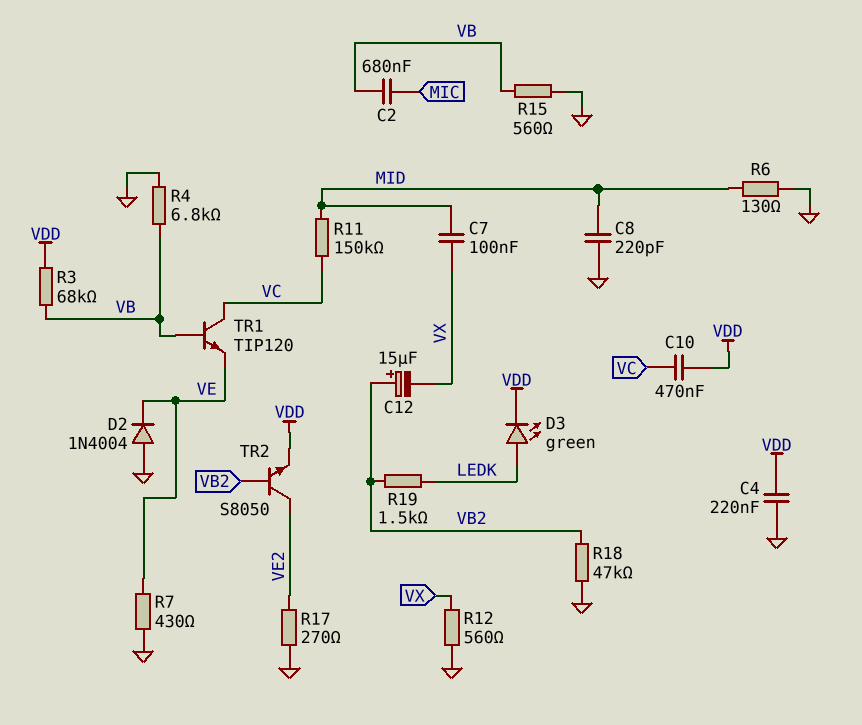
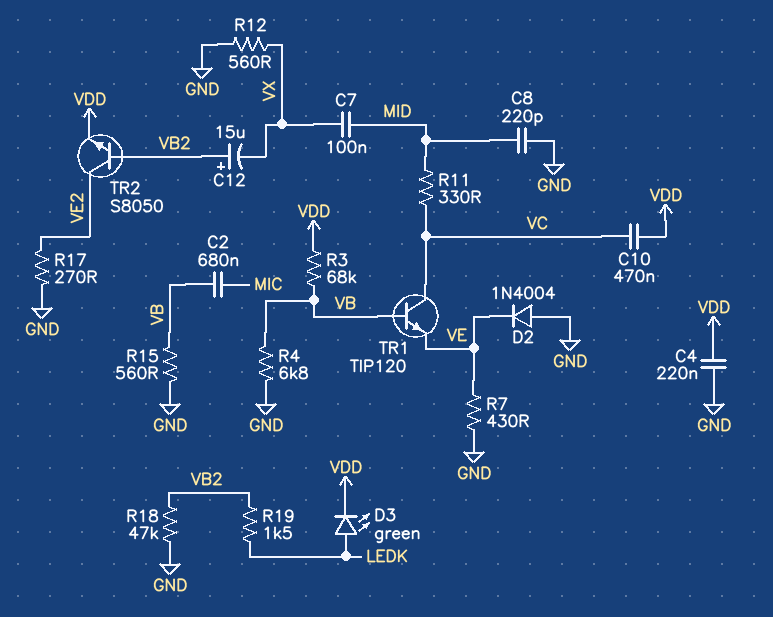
R6: 130 (GND, MID) -> none
R11: 150k (MID, VC) -> 330 (MID, VC)

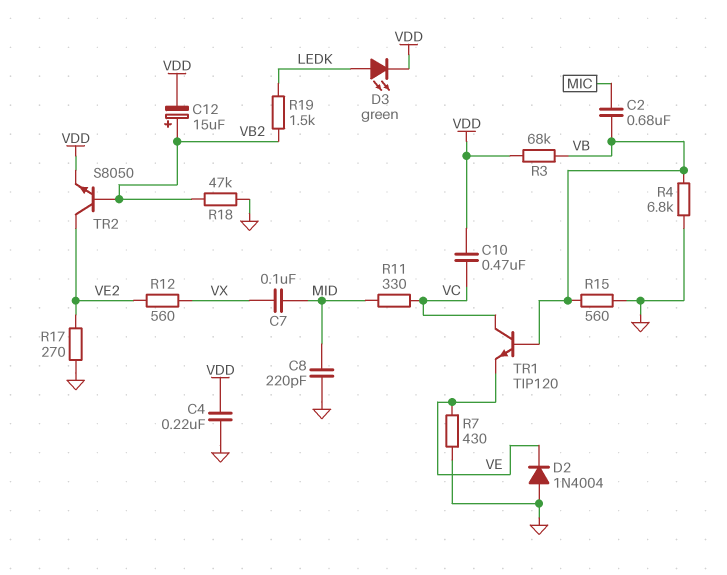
C12: 15uF (plus VB2, minus VX) -> 15uF (plus VB2, minus VDD)
R12: 560 (GND, VX) -> 560 (VE2, VX)

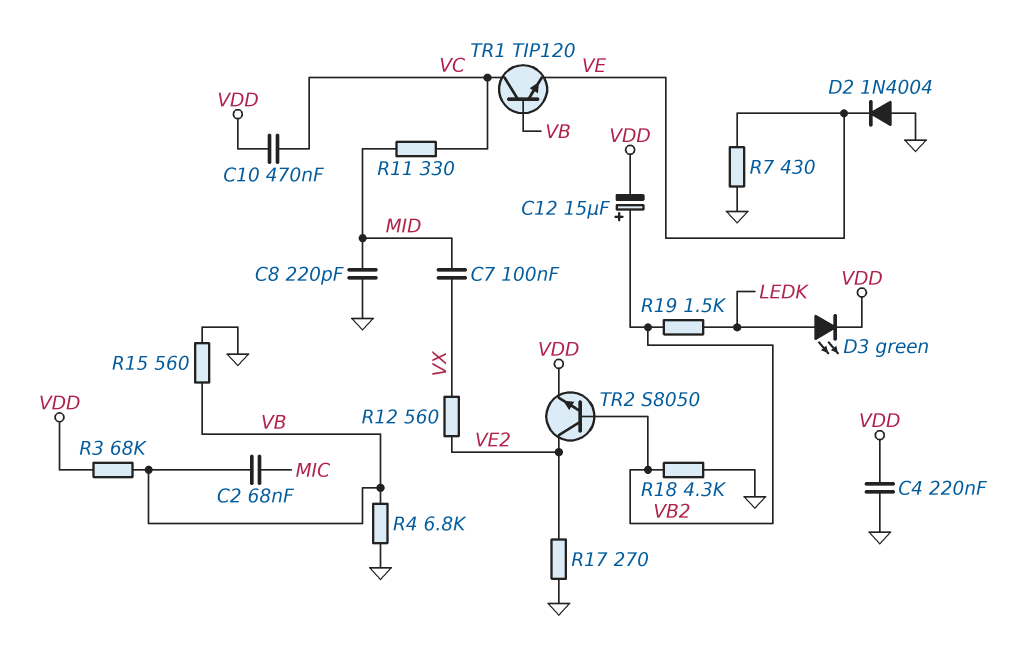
C2: 680nF (MIC, VB) -> 68nF (MIC, VB)
R18: 47k (GND, VB2) -> 4.3k (GND, VB2)

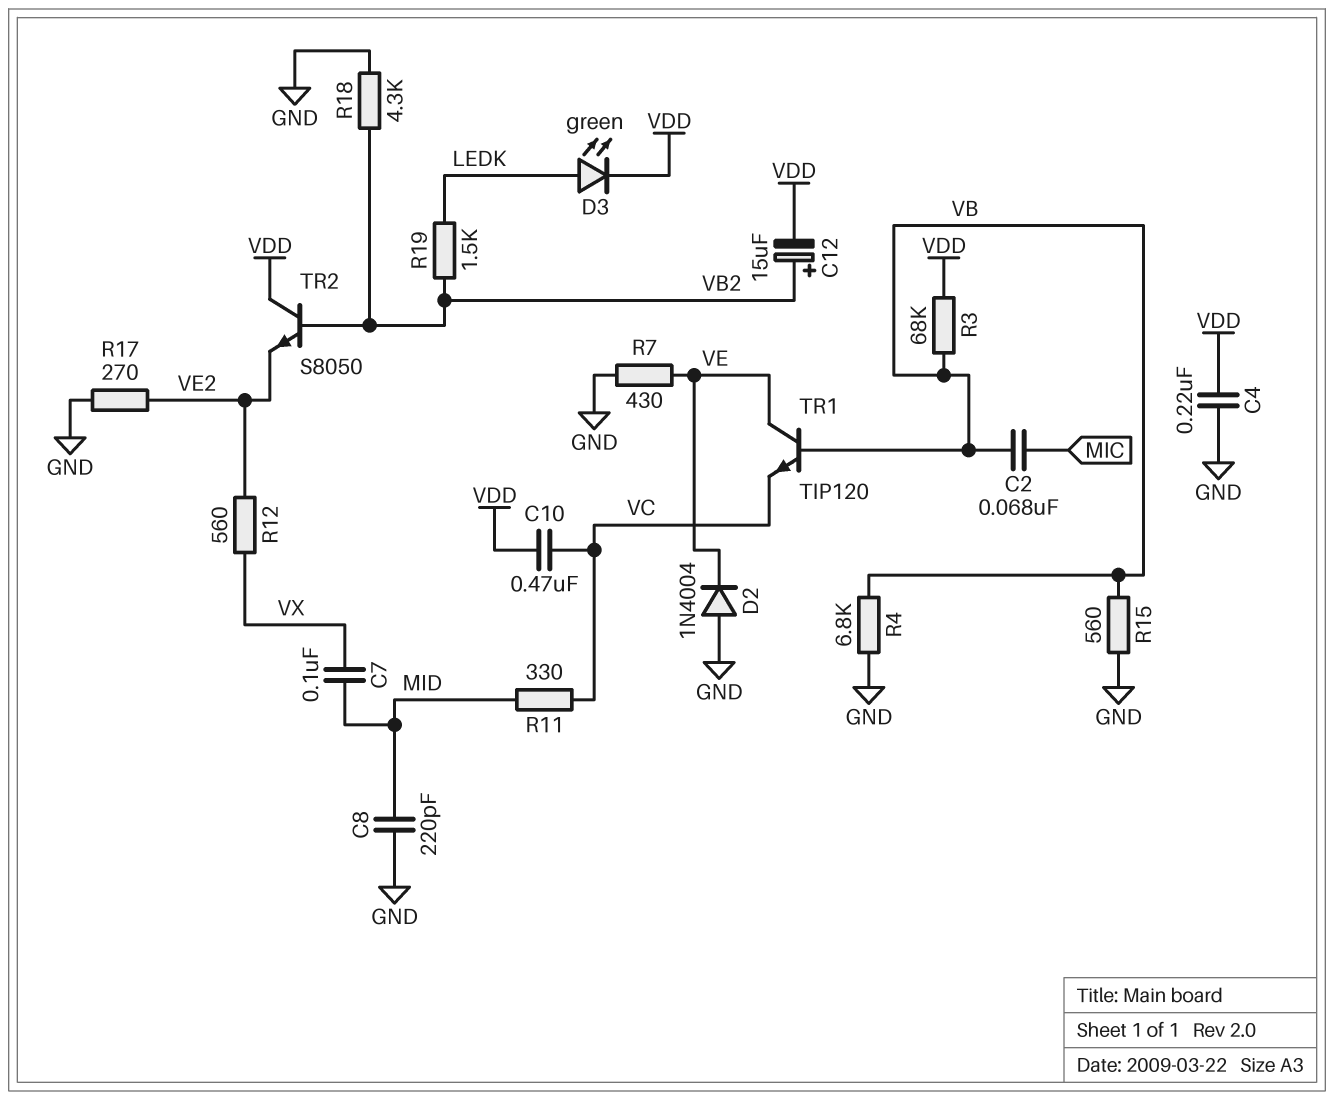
TR1: NPN TIP120 (B VB, C VC, E VE) -> NPN TIP120 (B VB, C VE, E VC)
TR2: NPN S8050 (B VB2, C VE2, E VDD) -> NPN S8050 (B VB2, C VDD, E VE2)

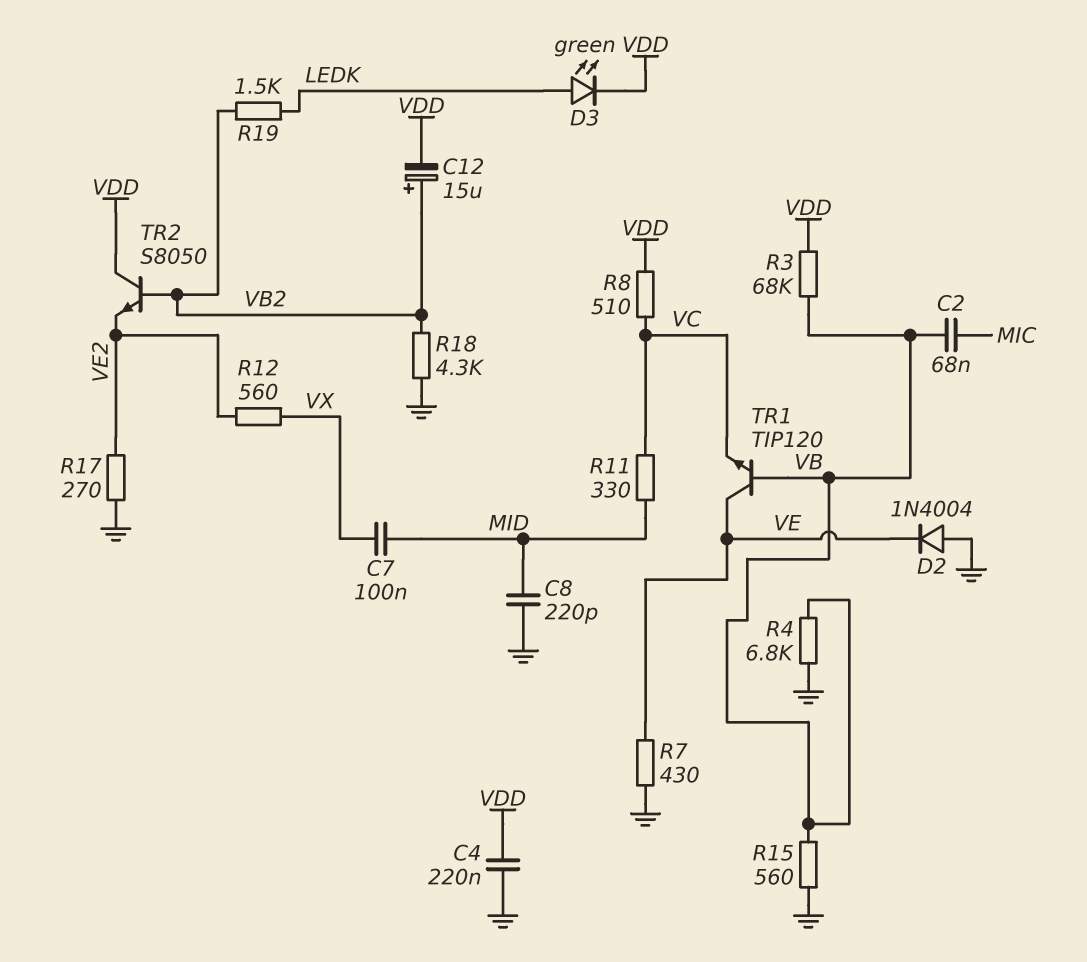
C10: 470nF (VC, VDD) -> none
R8: none -> 510 (VC, VDD)

